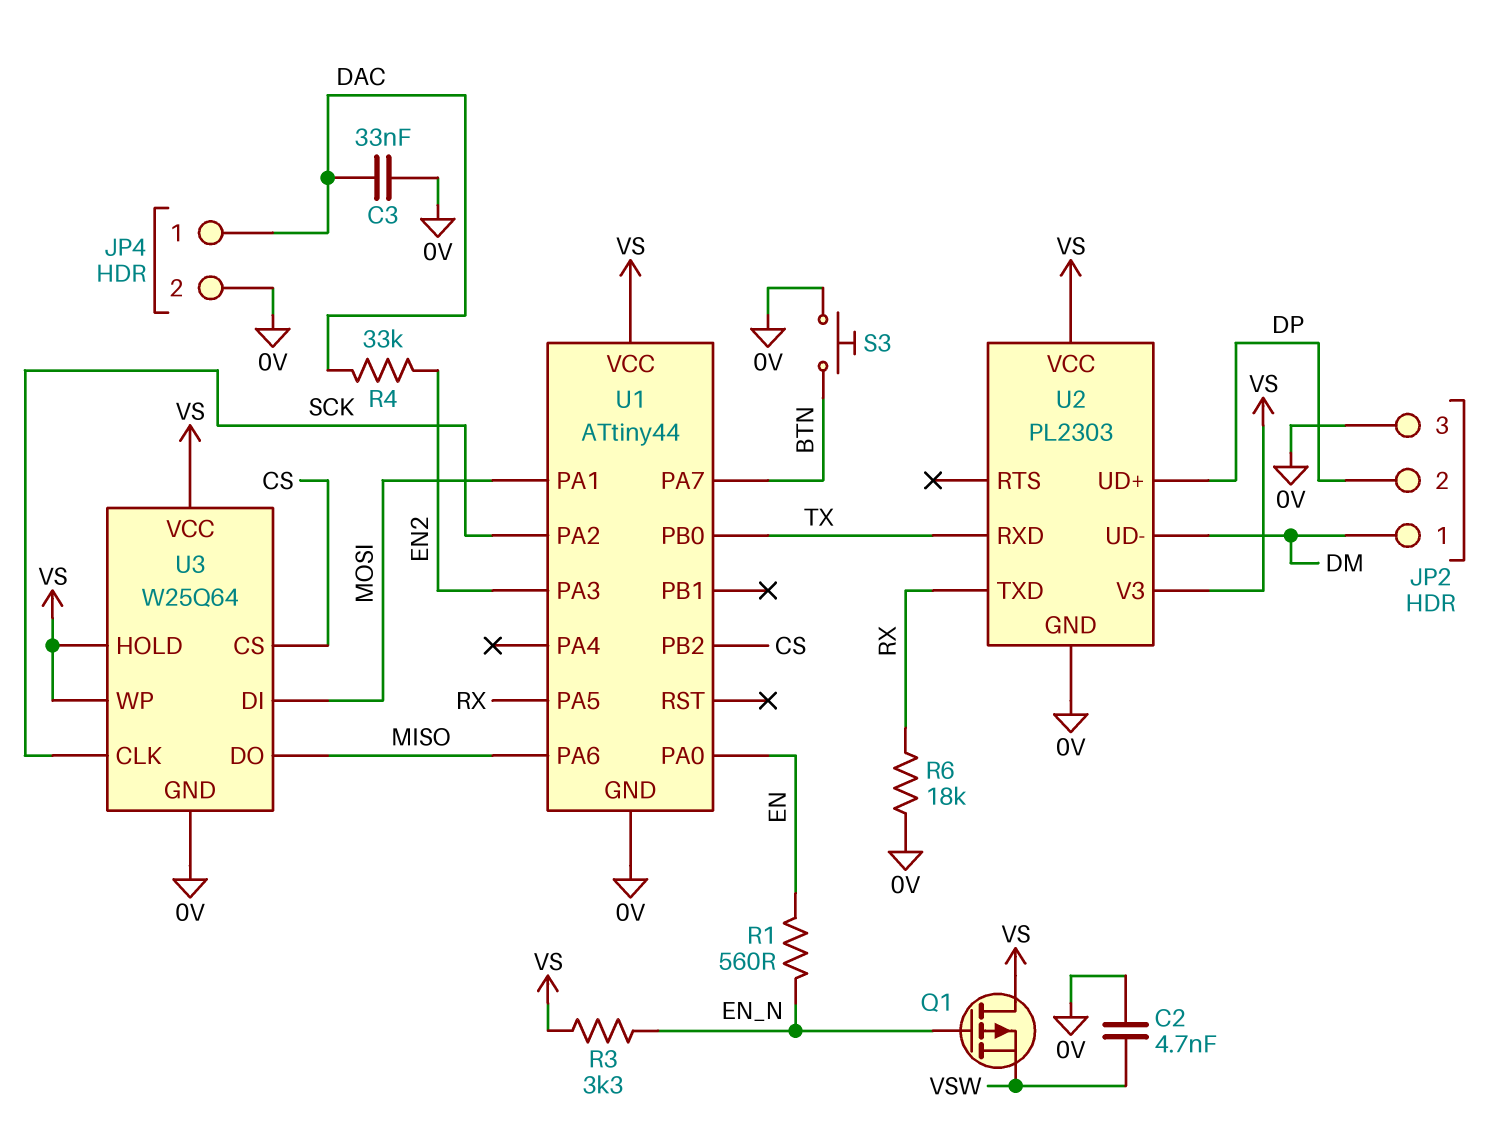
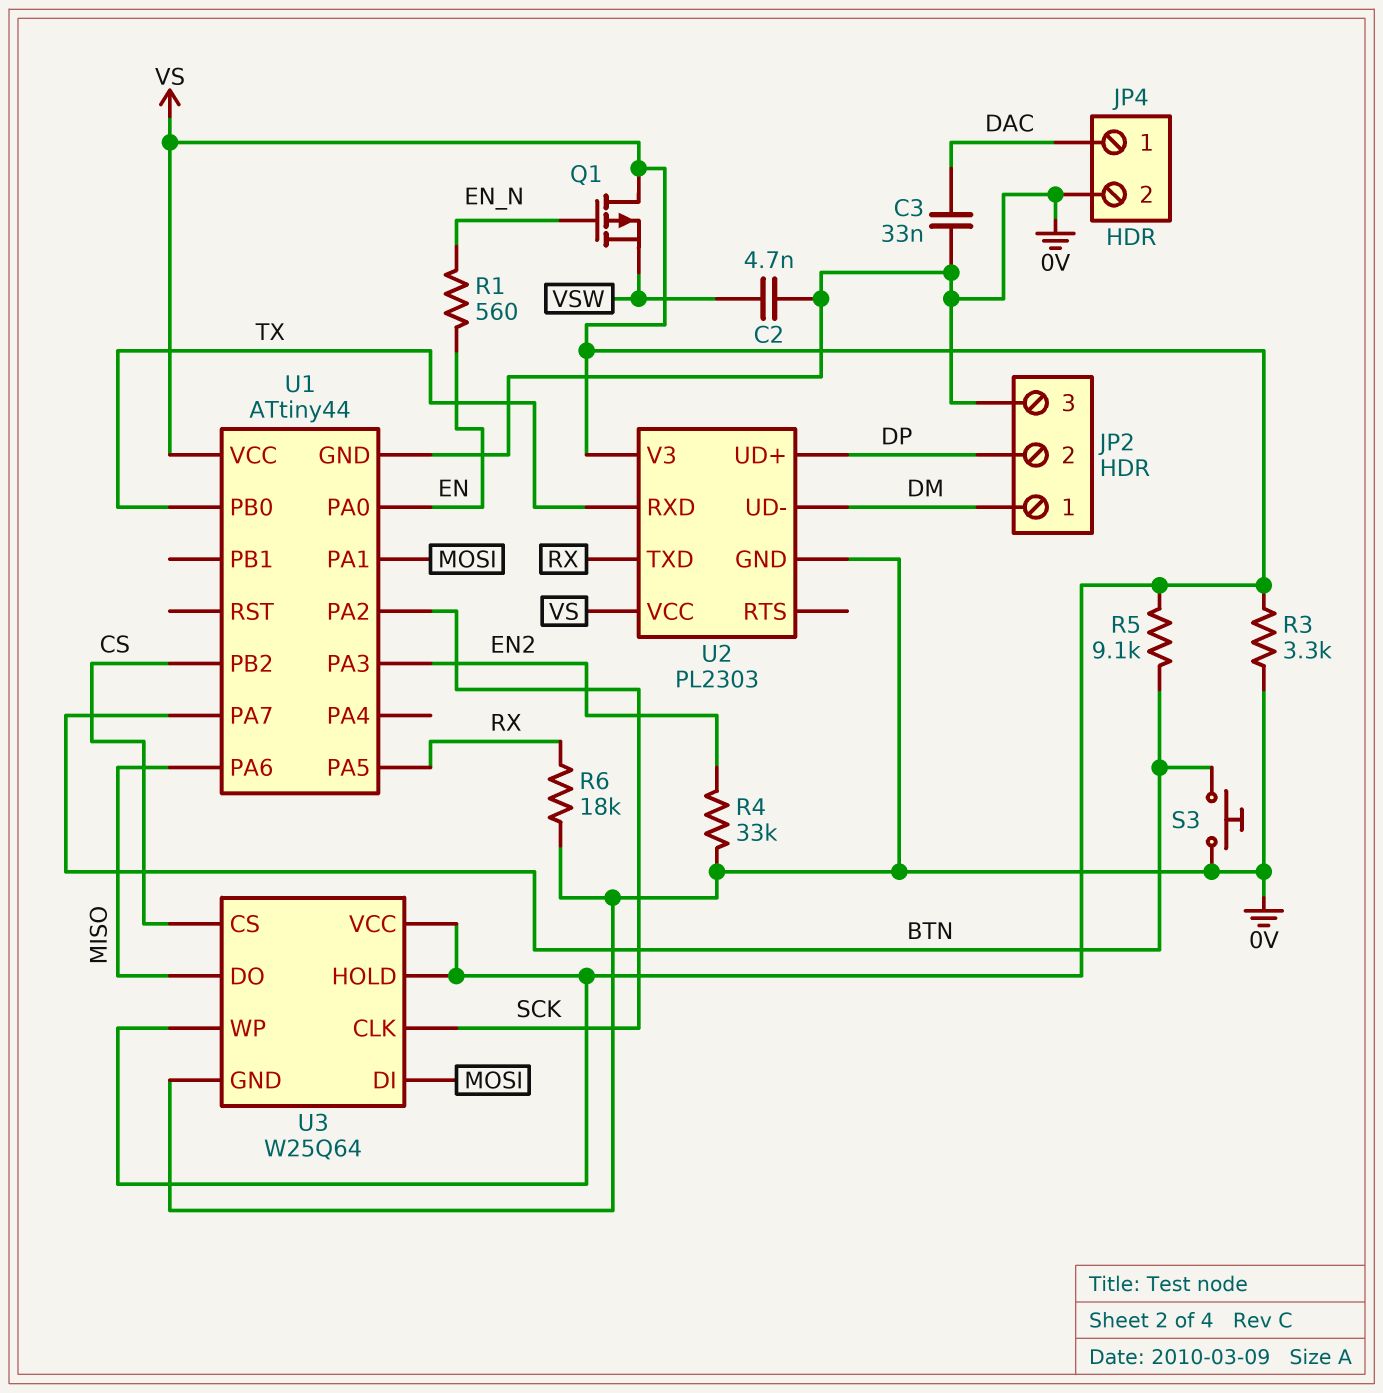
R3: 3.3k (EN_N, VS) -> 3.3k (0V, VS)
R4: 33k (DAC, EN2) -> 33k (0V, EN2)
R5: none -> 9.1k (BTN, VS)

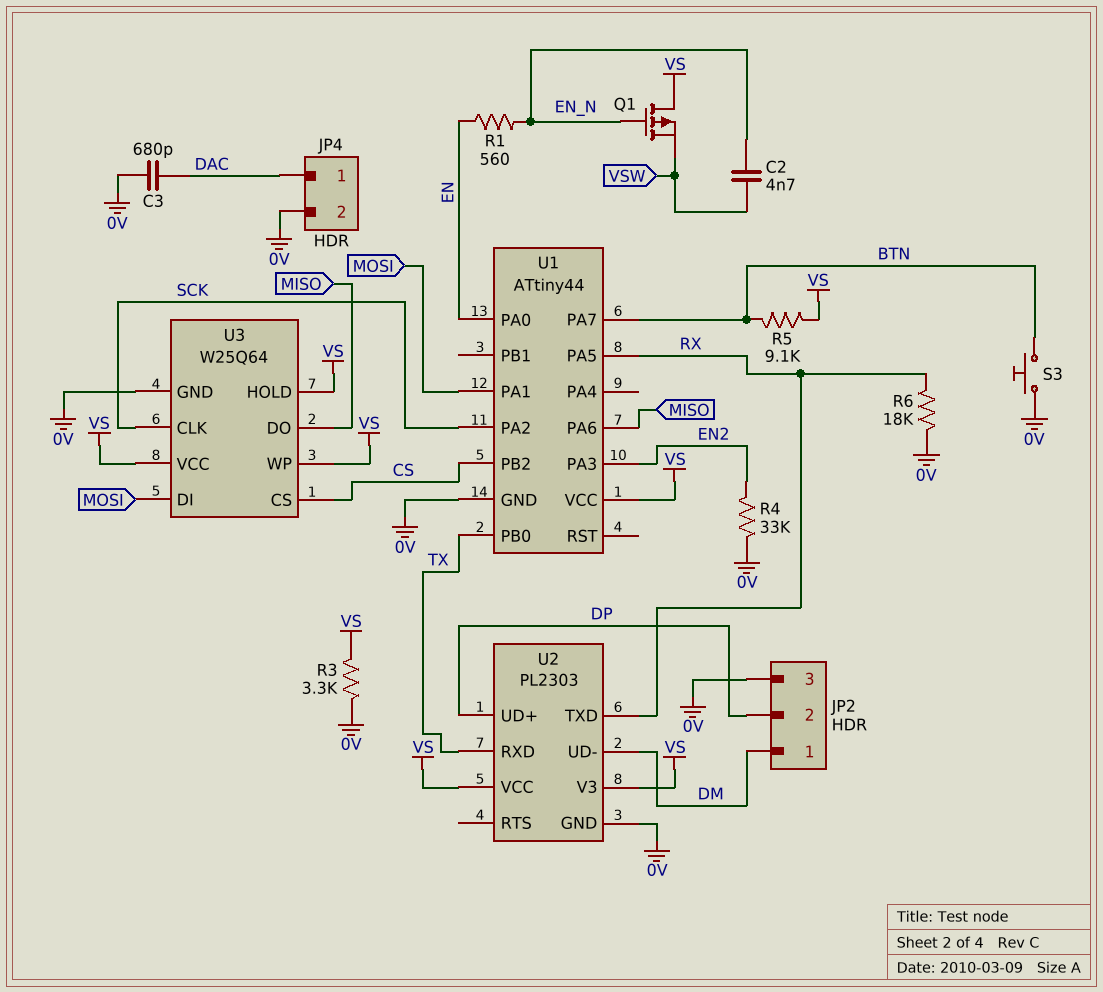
C2: 4.7nF (0V, VSW) -> 4.7nF (EN_N, VSW)
C3: 33nF (0V, DAC) -> 680pF (0V, DAC)

